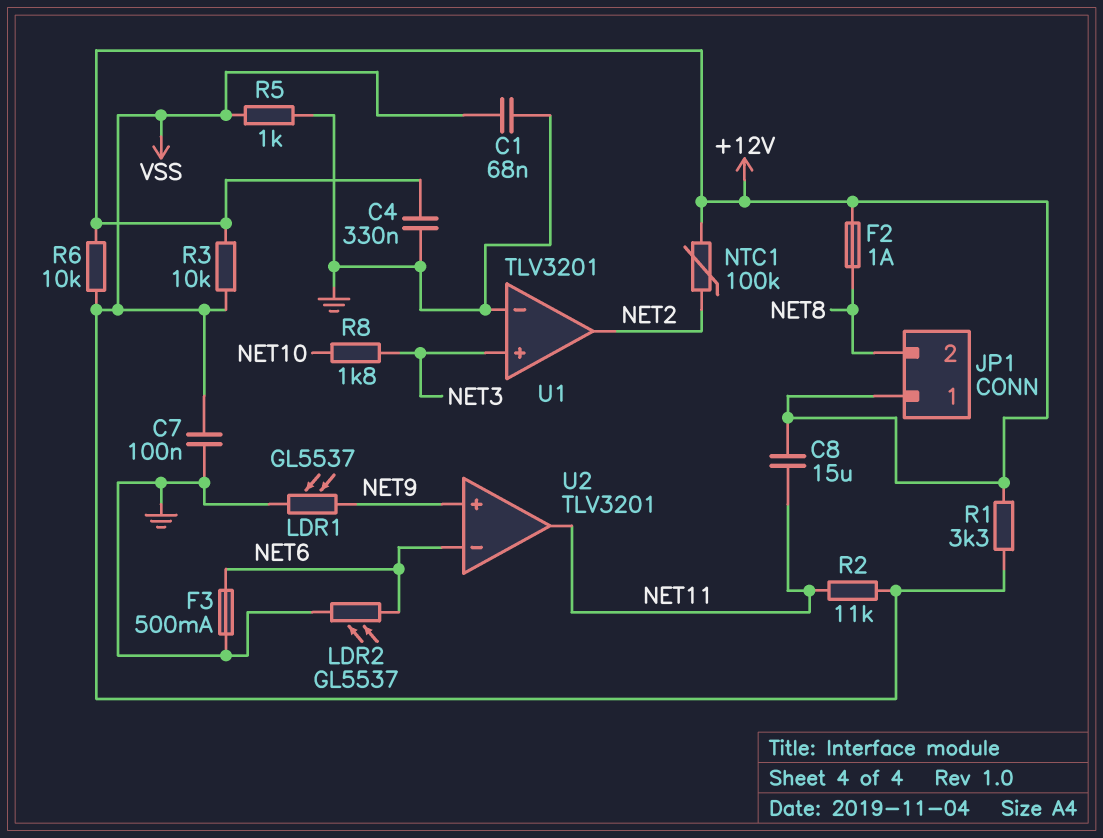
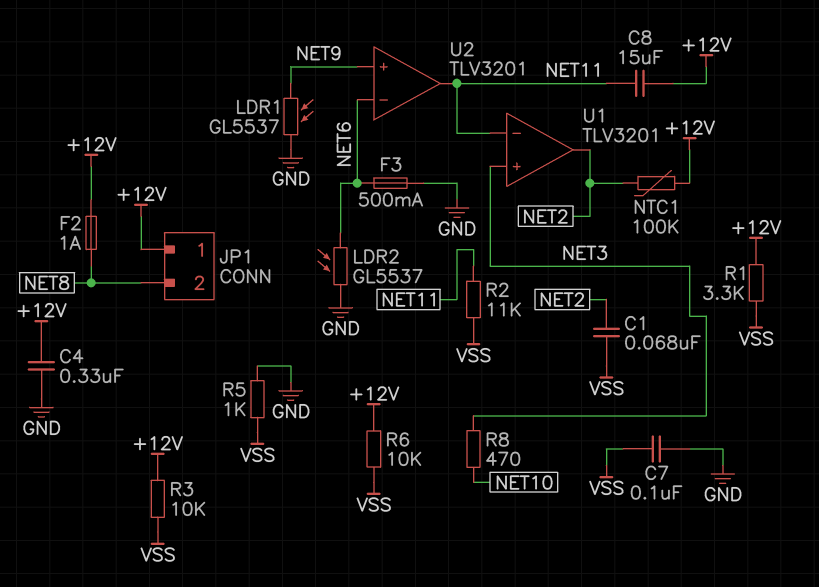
C1: 68nF (GND, VSS) -> 68nF (NET2, VSS)
R8: 1.8k (NET3, NET10) -> 470 (NET3, NET10)
U1 pin in-: GND -> NET11

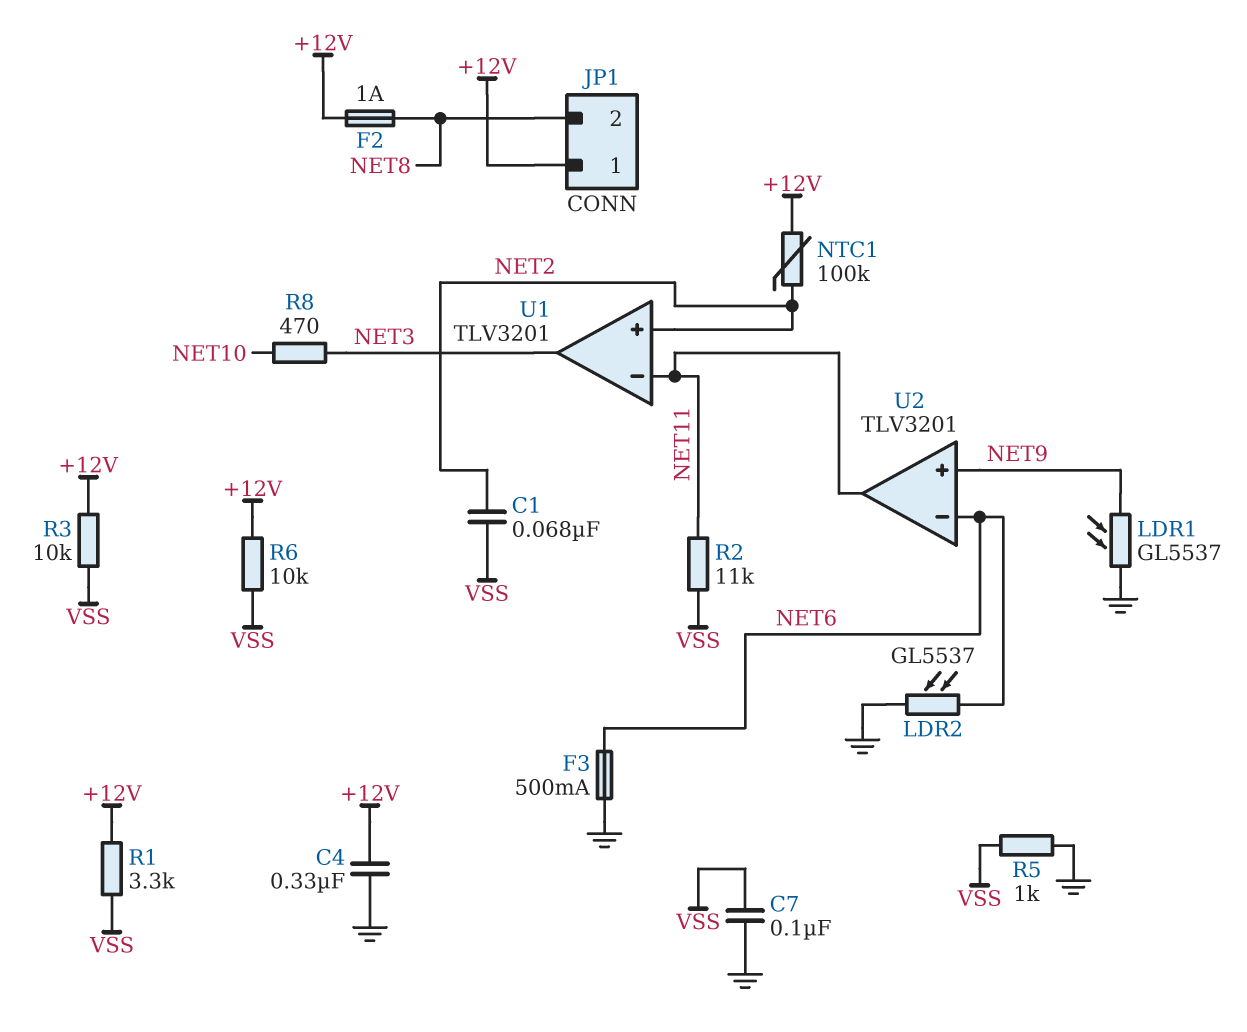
C8: 15uF (+12V, NET11) -> none
U1 pin in+: NET3 -> NET2
U1 pin out: NET2 -> NET3

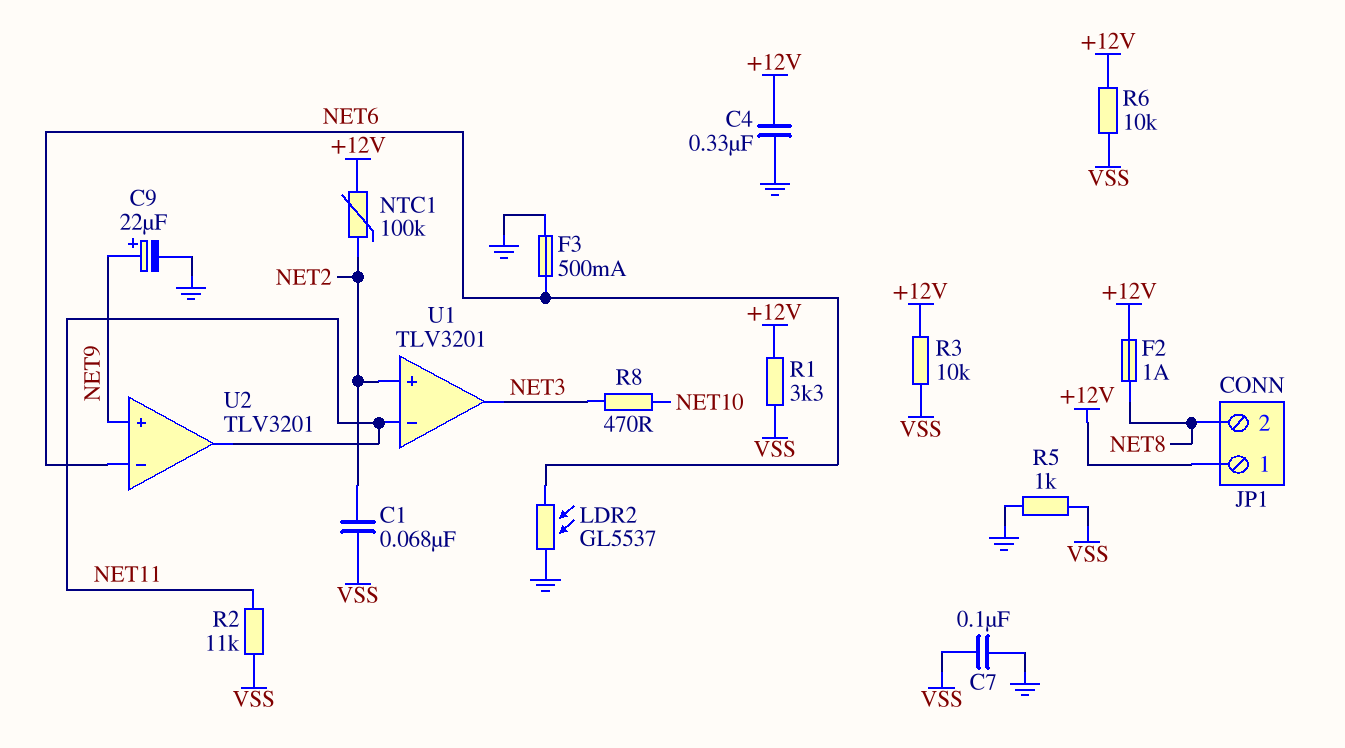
C9: none -> 22uF (plus NET9, minus GND)
LDR1: GL5537 (GND, NET9) -> none

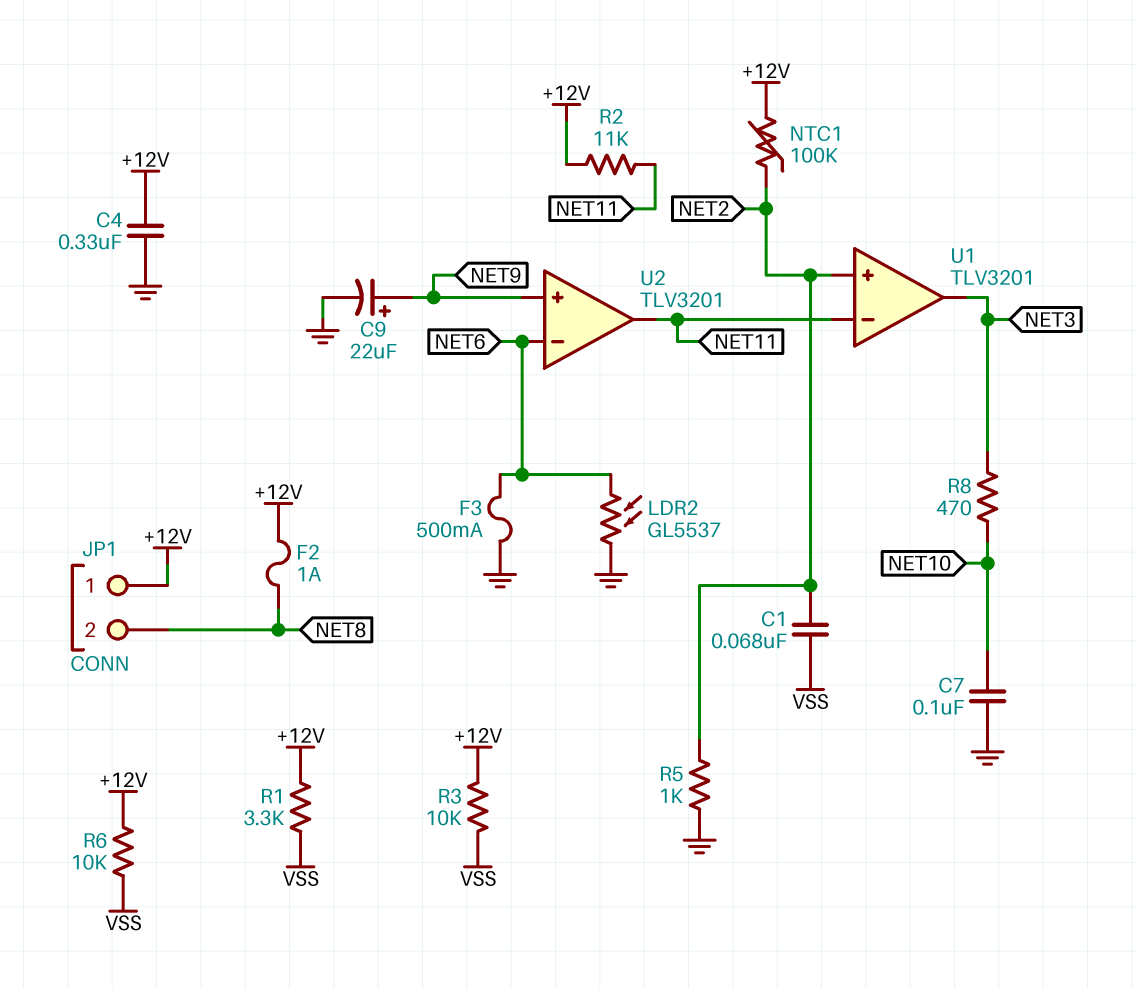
C7: 100nF (GND, VSS) -> 100nF (GND, NET10)
R2: 11k (NET11, VSS) -> 11k (+12V, NET11)
R5: 1k (GND, VSS) -> 1k (GND, NET2)

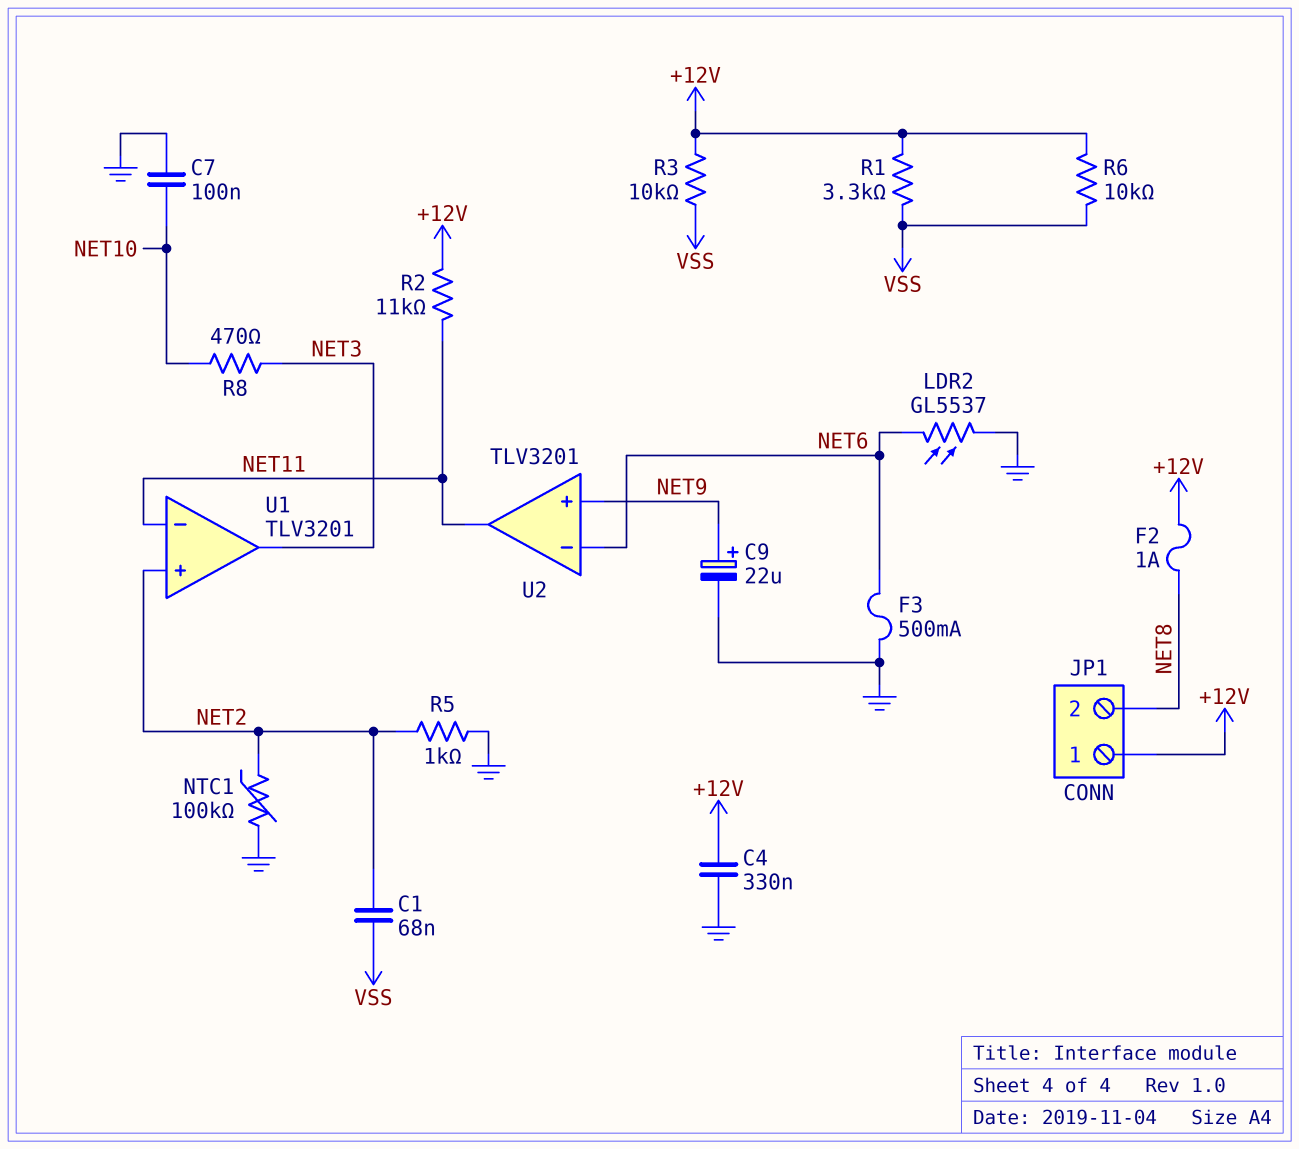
NTC1: 100k (+12V, NET2) -> 100k (GND, NET2)

